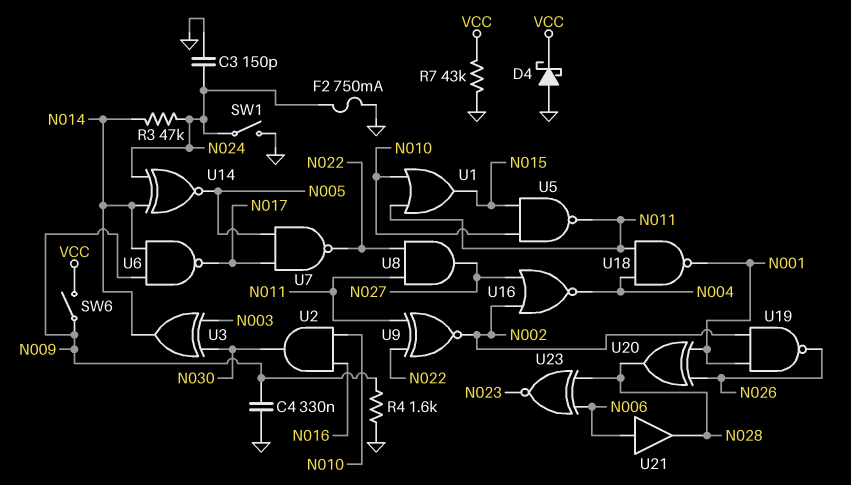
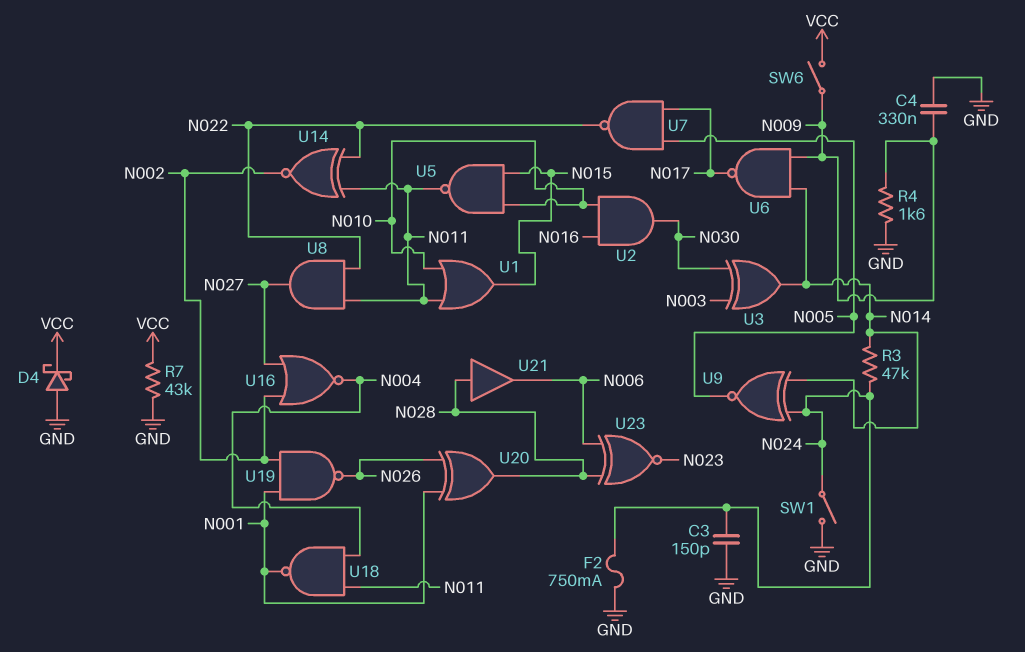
U9: XNOR (in N011, in N022, out N002) -> XNOR (in N014, in N024, out N005)
U14: XNOR (in N014, in N024, out N005) -> XNOR (in N011, in N022, out N002)
U21: buffer (in N006, out N028) -> buffer (in N028, out N006)

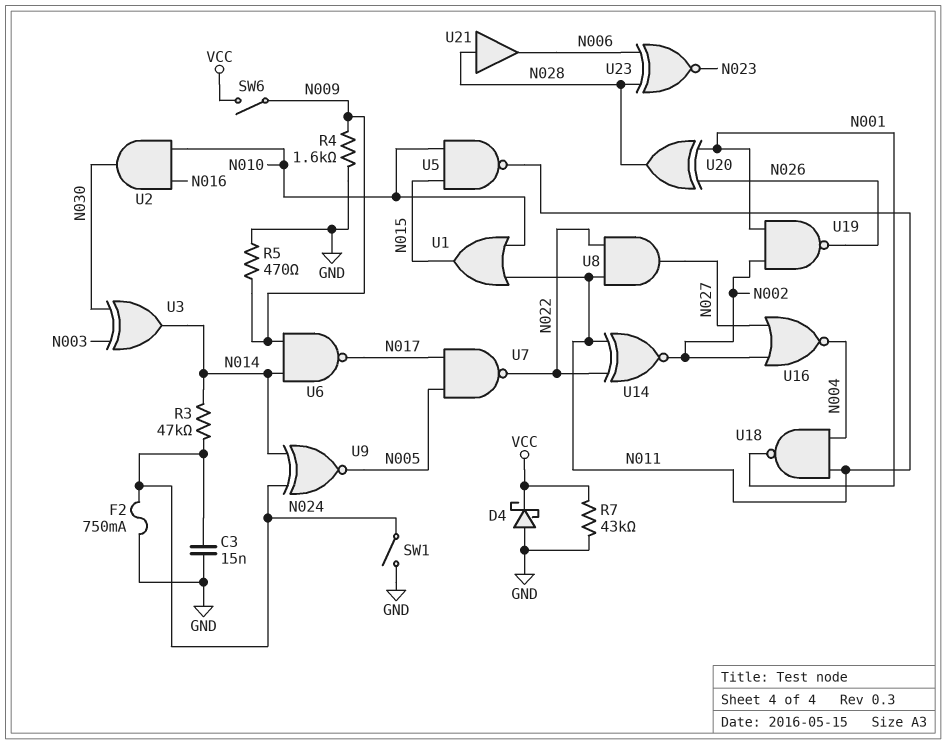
C3: 150pF (GND, N024) -> 15nF (GND, N024)
C4: 330nF (GND, N009) -> none
R5: none -> 470 (GND, N009)

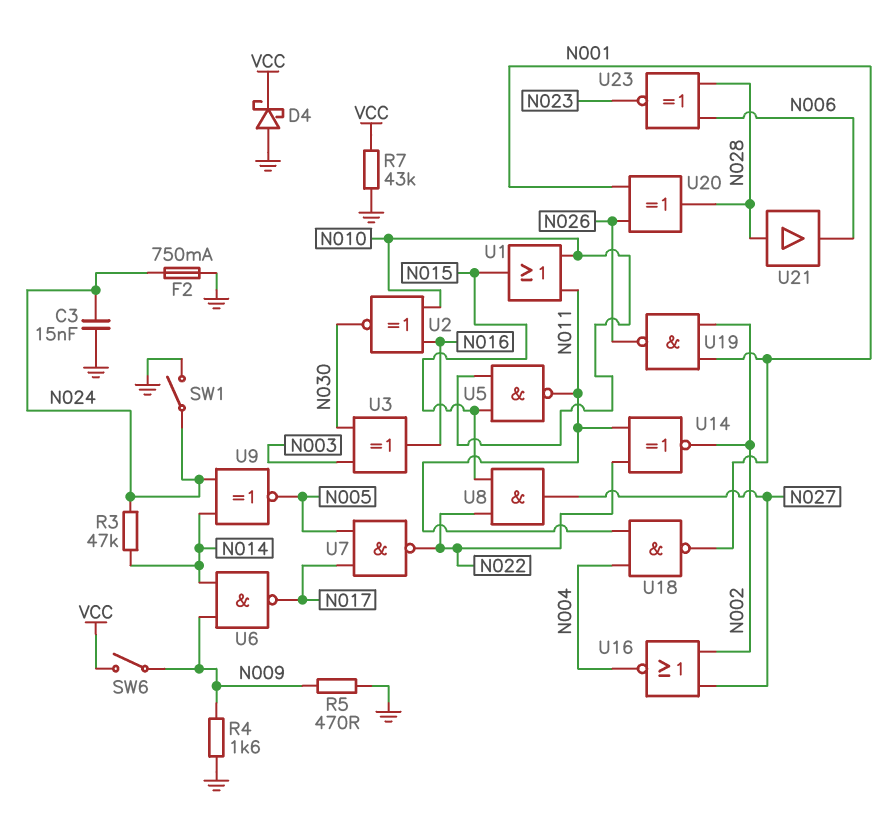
U2: AND (in N010, in N016, out N030) -> XNOR (in N010, in N016, out N030)
U3: XOR (in N003, in N030, out N014) -> XOR (in N003, in N030, out N016)
U8: AND (in N011, in N022, out N027) -> AND (in N015, in N022, out N027)

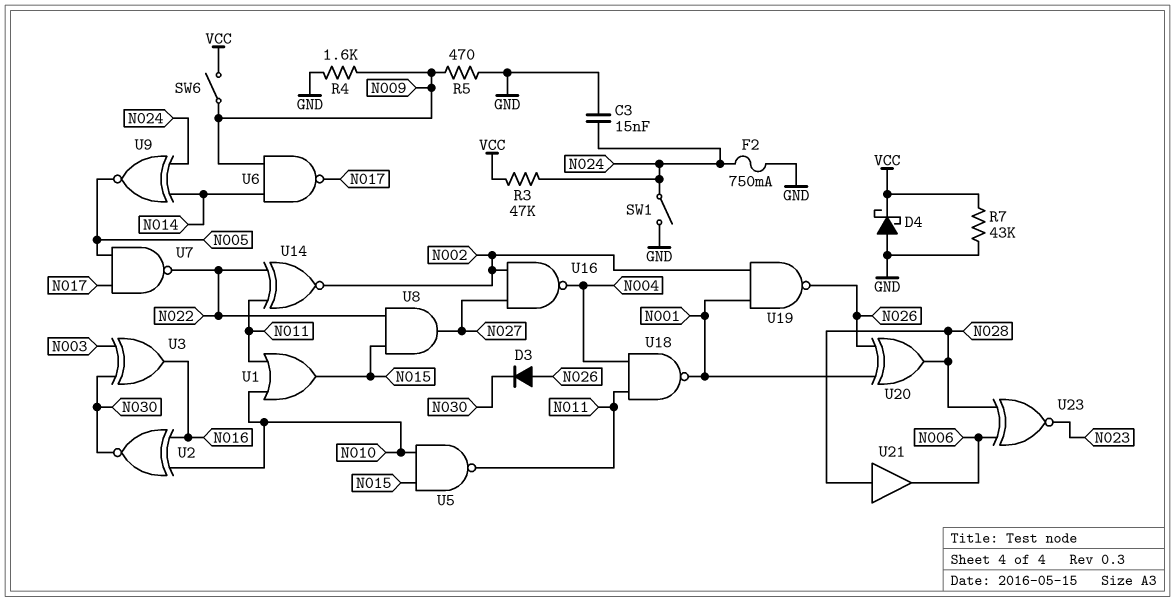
D3: none -> diode (A N026, K N030)
R3: 47k (N014, N024) -> 47k (N024, VCC)
U16: NOR (in N002, in N027, out N004) -> NAND (in N002, in N027, out N004)

